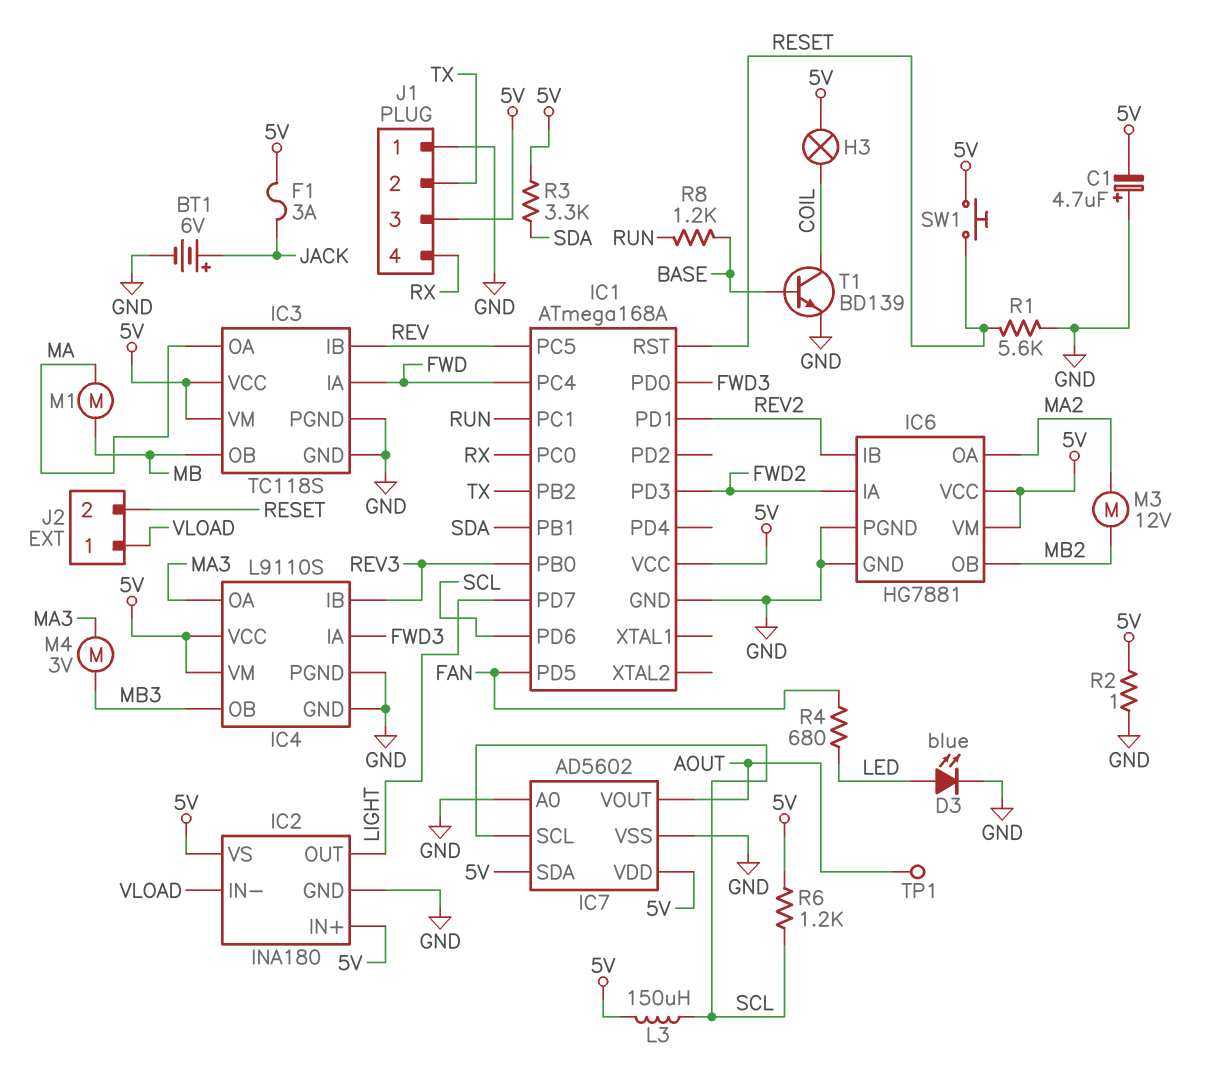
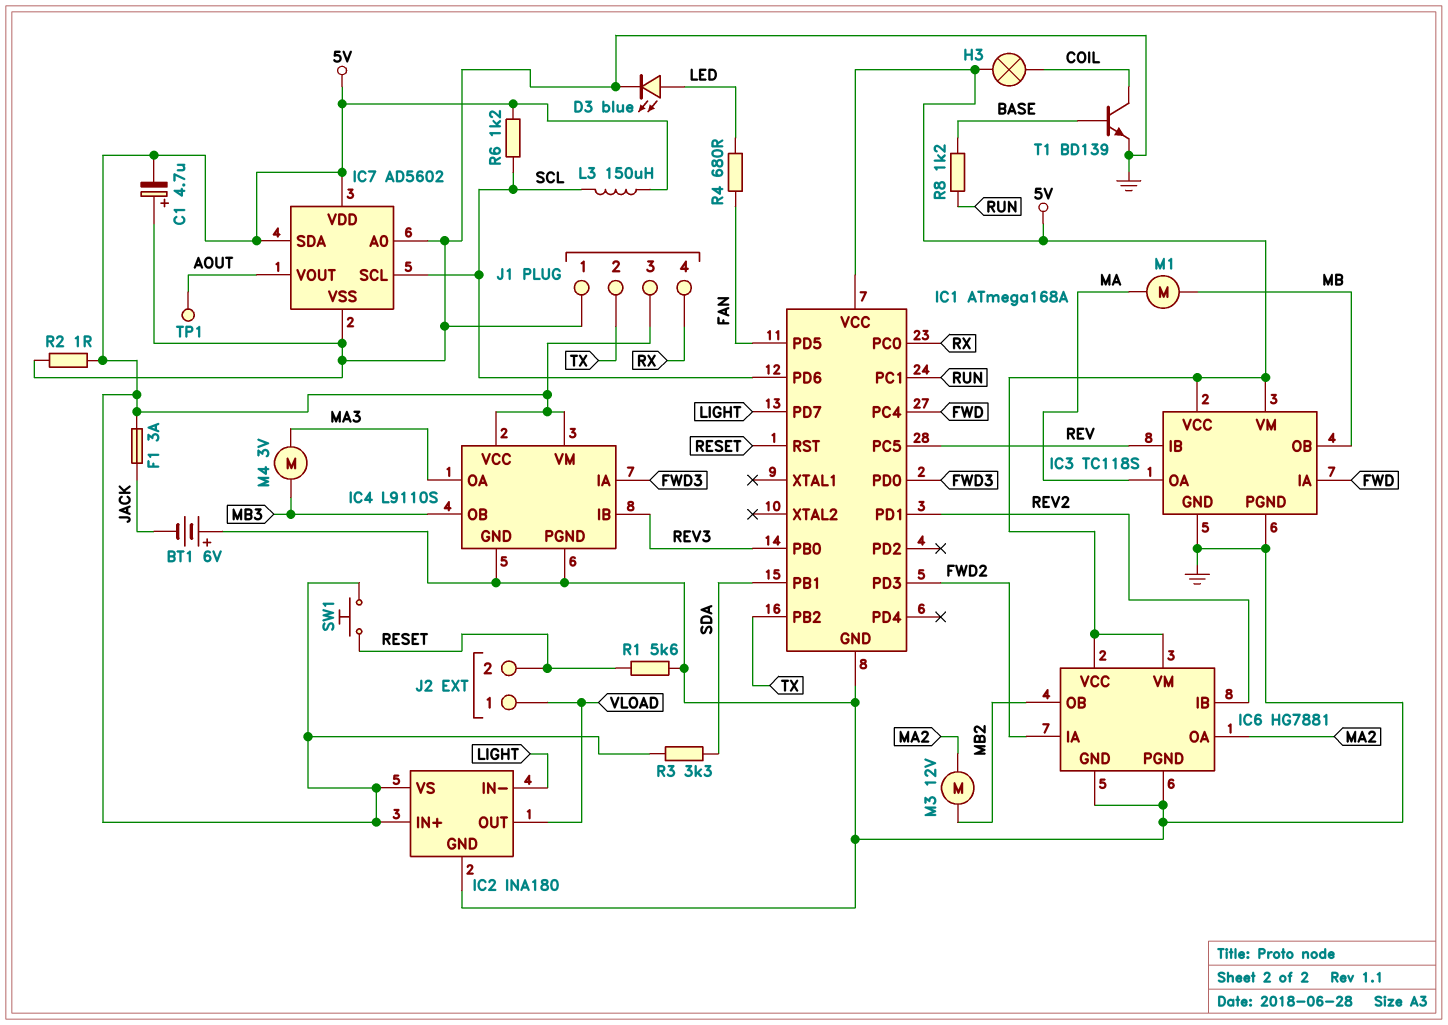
BT1: 6V (plus JACK, minus GND) -> 6V (plus GND, minus JACK)
IC2 pin IN-: VLOAD -> LIGHT
IC2 pin OUT: LIGHT -> VLOAD

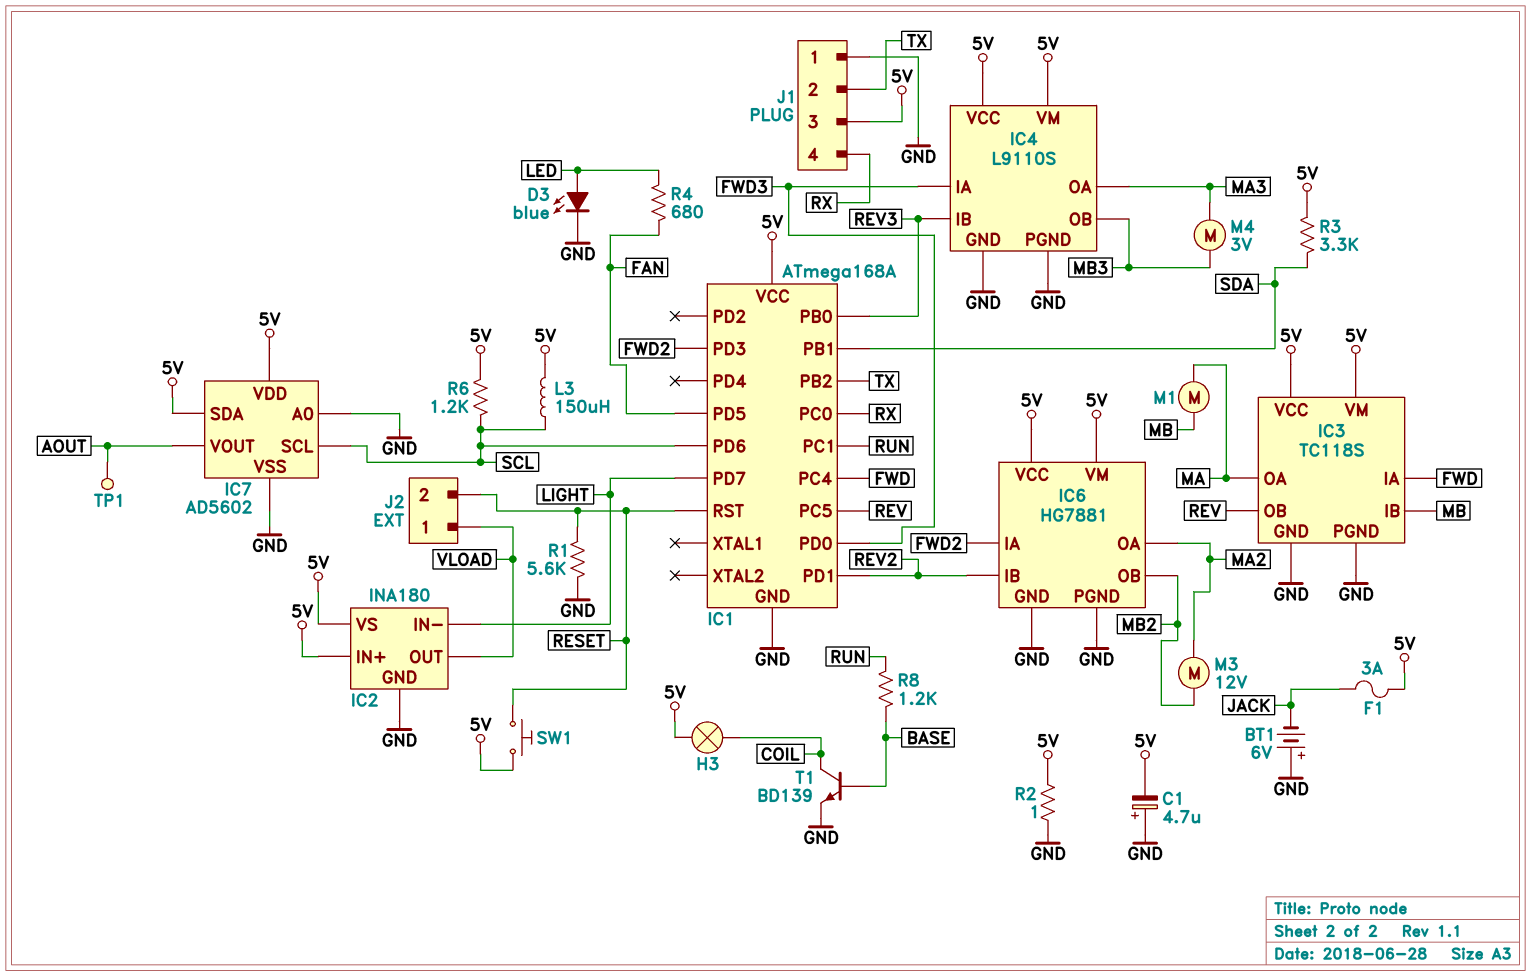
IC3 pin IB: REV -> MB
IC3 pin OB: MB -> REV

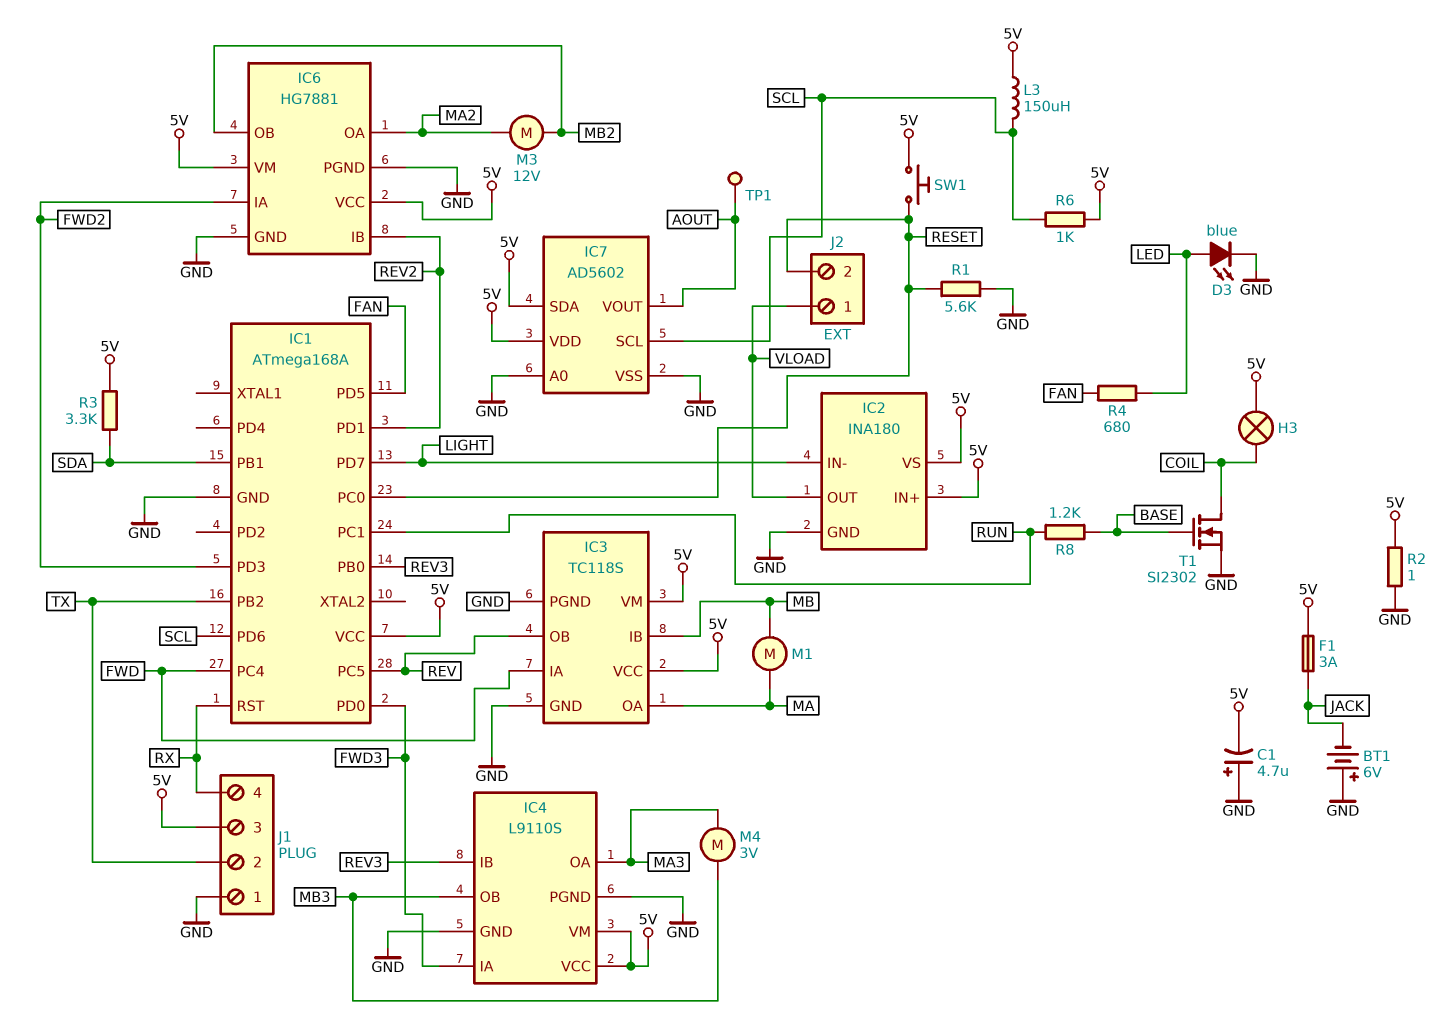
IC1 pin PC0: RX -> RESET
IC1 pin RST: RESET -> RX
R6: 1.2k (5V, SCL) -> 1k (5V, SCL)
T1: NPN BD139 (B BASE, C COIL, E GND) -> NMOS SI2302 (G BASE, D COIL, S GND)

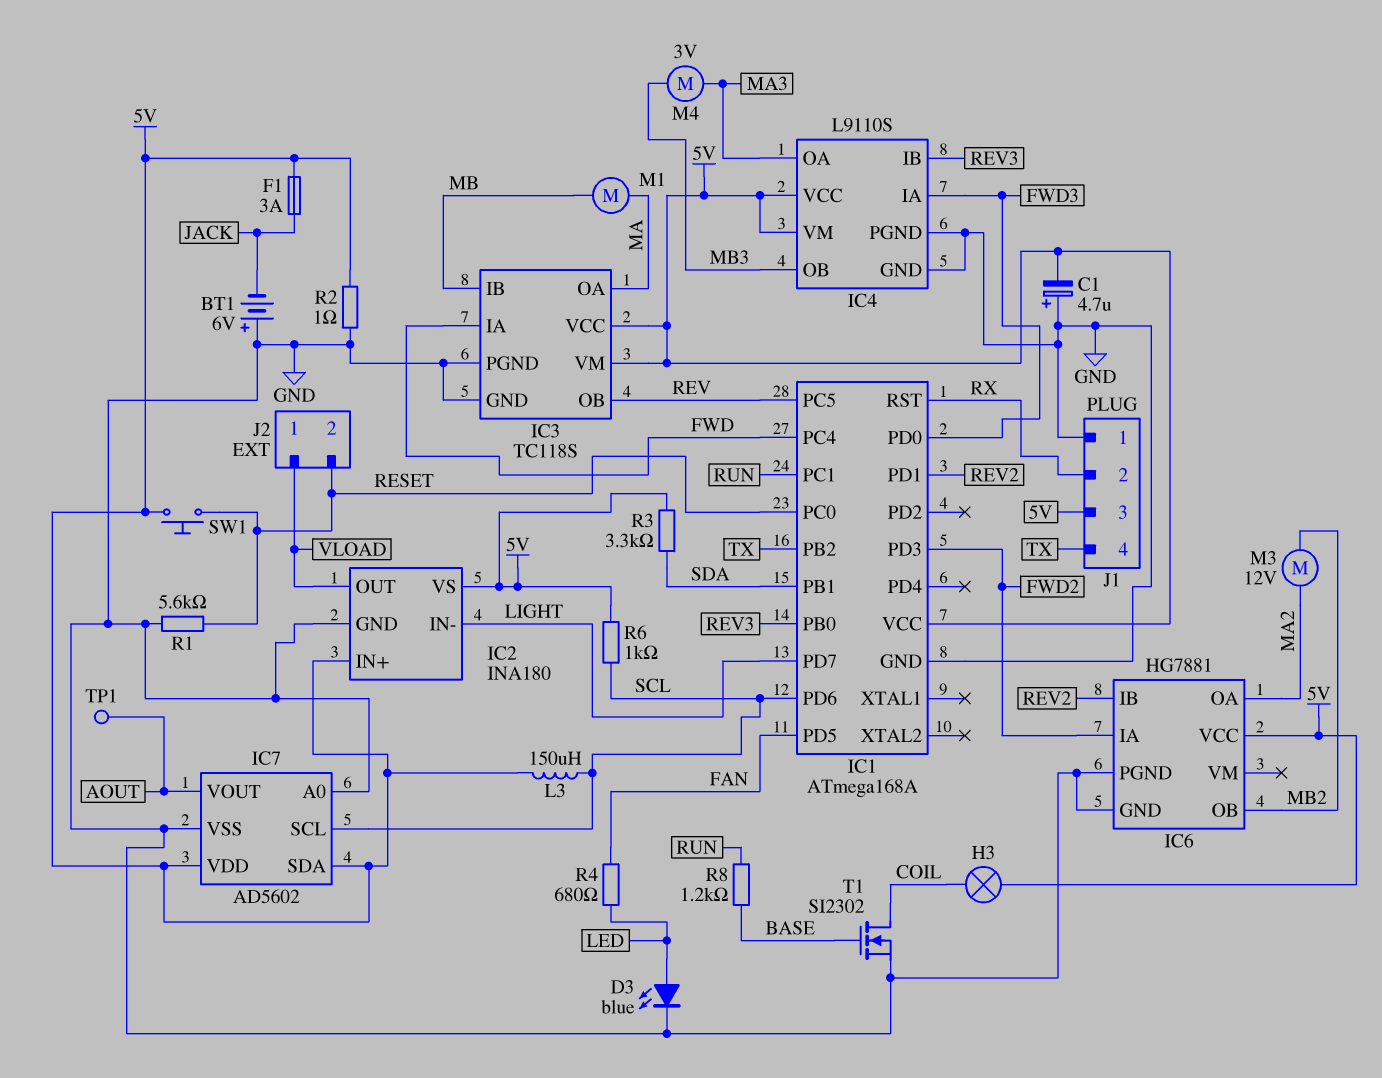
IC6 pin VM: 5V -> none
J1 pin 2: TX -> RX
J1 pin 4: RX -> TX

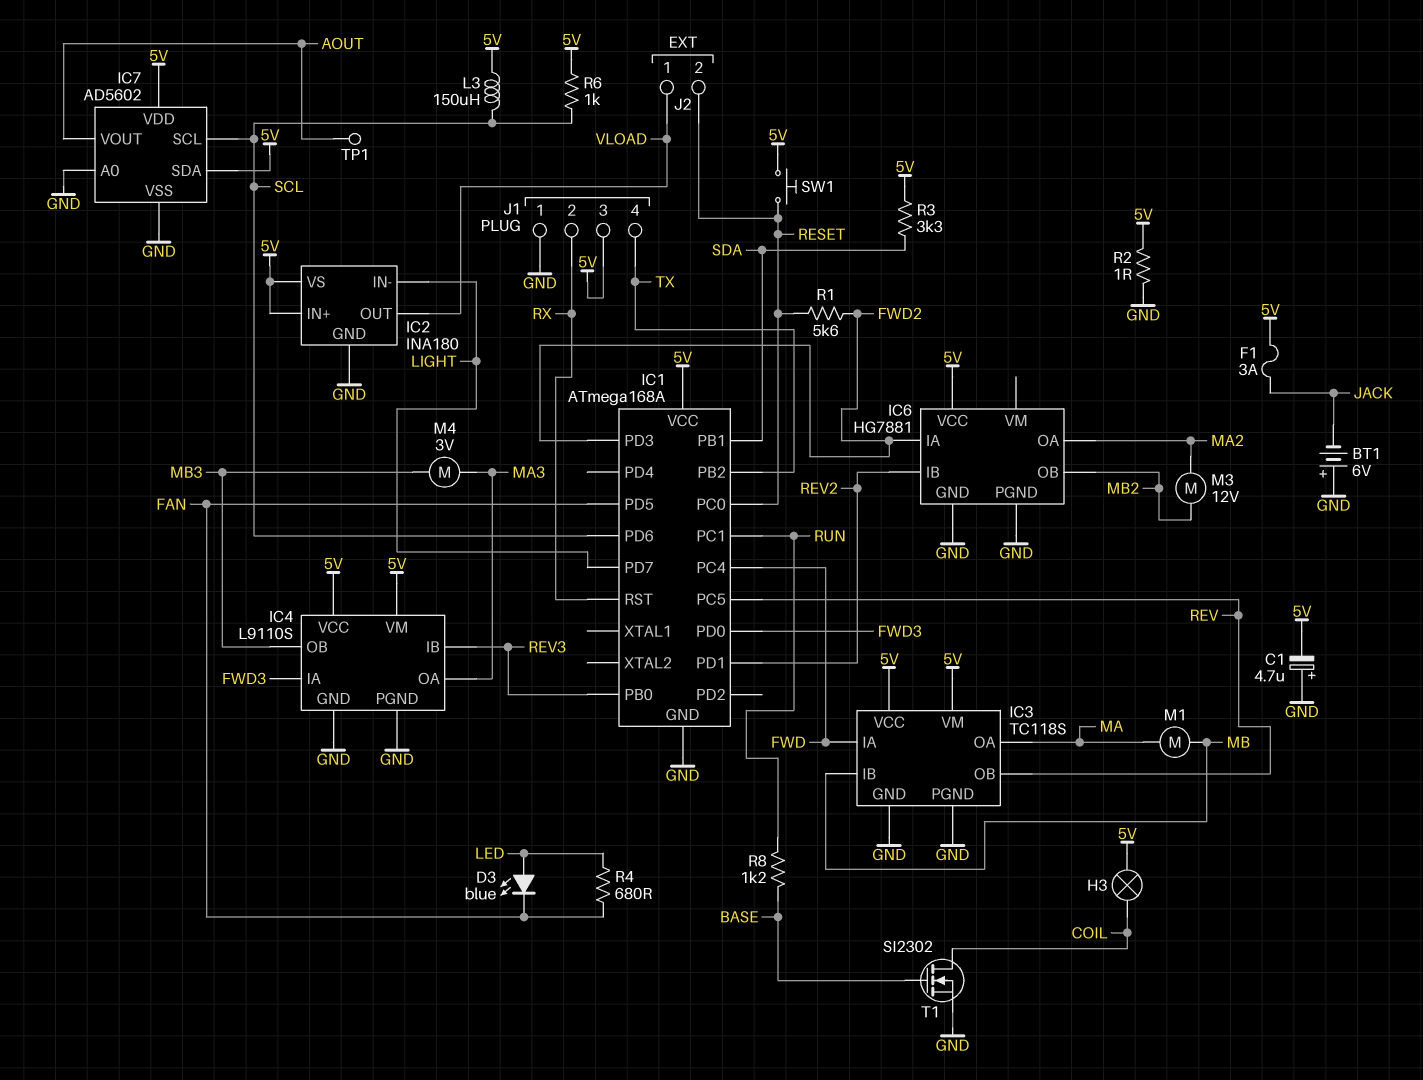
D3: LED blue (A LED, K GND) -> LED blue (A LED, K FAN)
R1: 5.6k (GND, RESET) -> 5.6k (FWD2, RESET)

